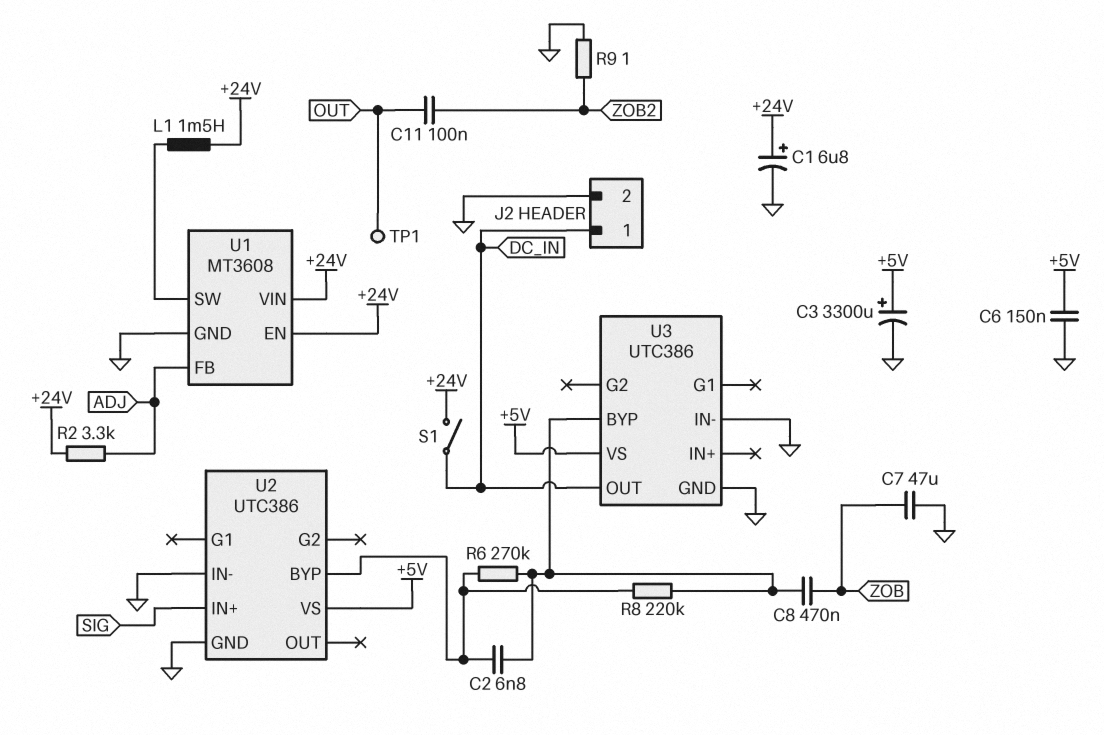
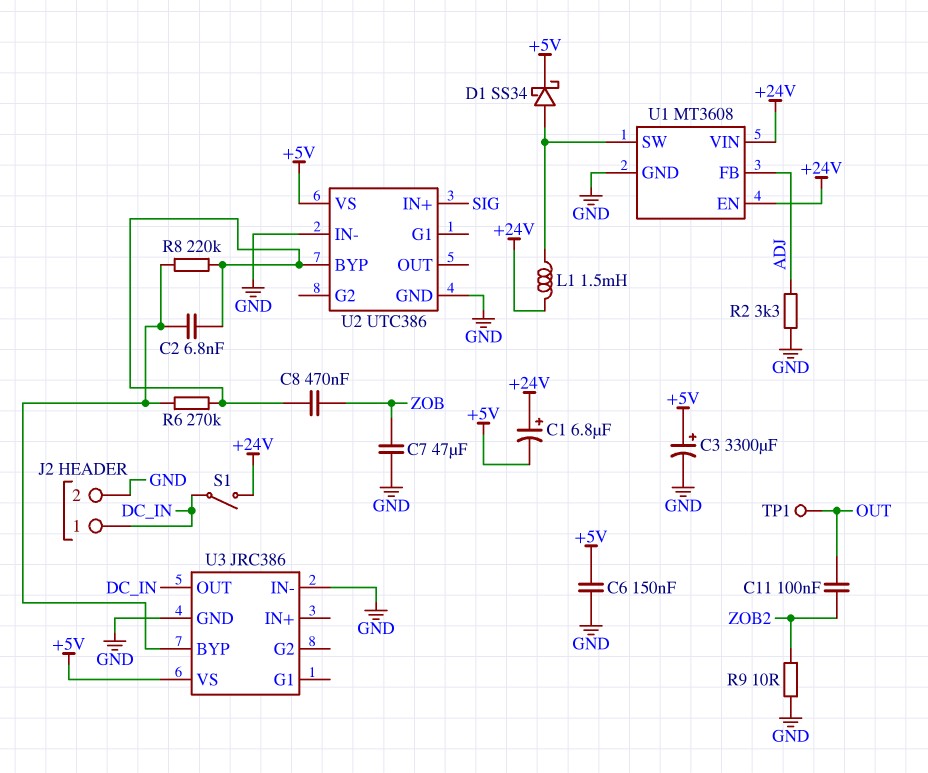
C1: 6.8uF (plus +24V, minus GND) -> 6.8uF (plus +24V, minus +5V)
C8: 470nF (U3/BYP, ZOB) -> 470nF (U2/BYP, ZOB)
D1: none -> schottky SS34 (A U1/SW, K +5V)
R2: 3.3k (+24V, ADJ) -> 3.3k (ADJ, GND)
R9: 1 (GND, ZOB2) -> 10 (GND, ZOB2)
U3: UTC386 -> JRC386

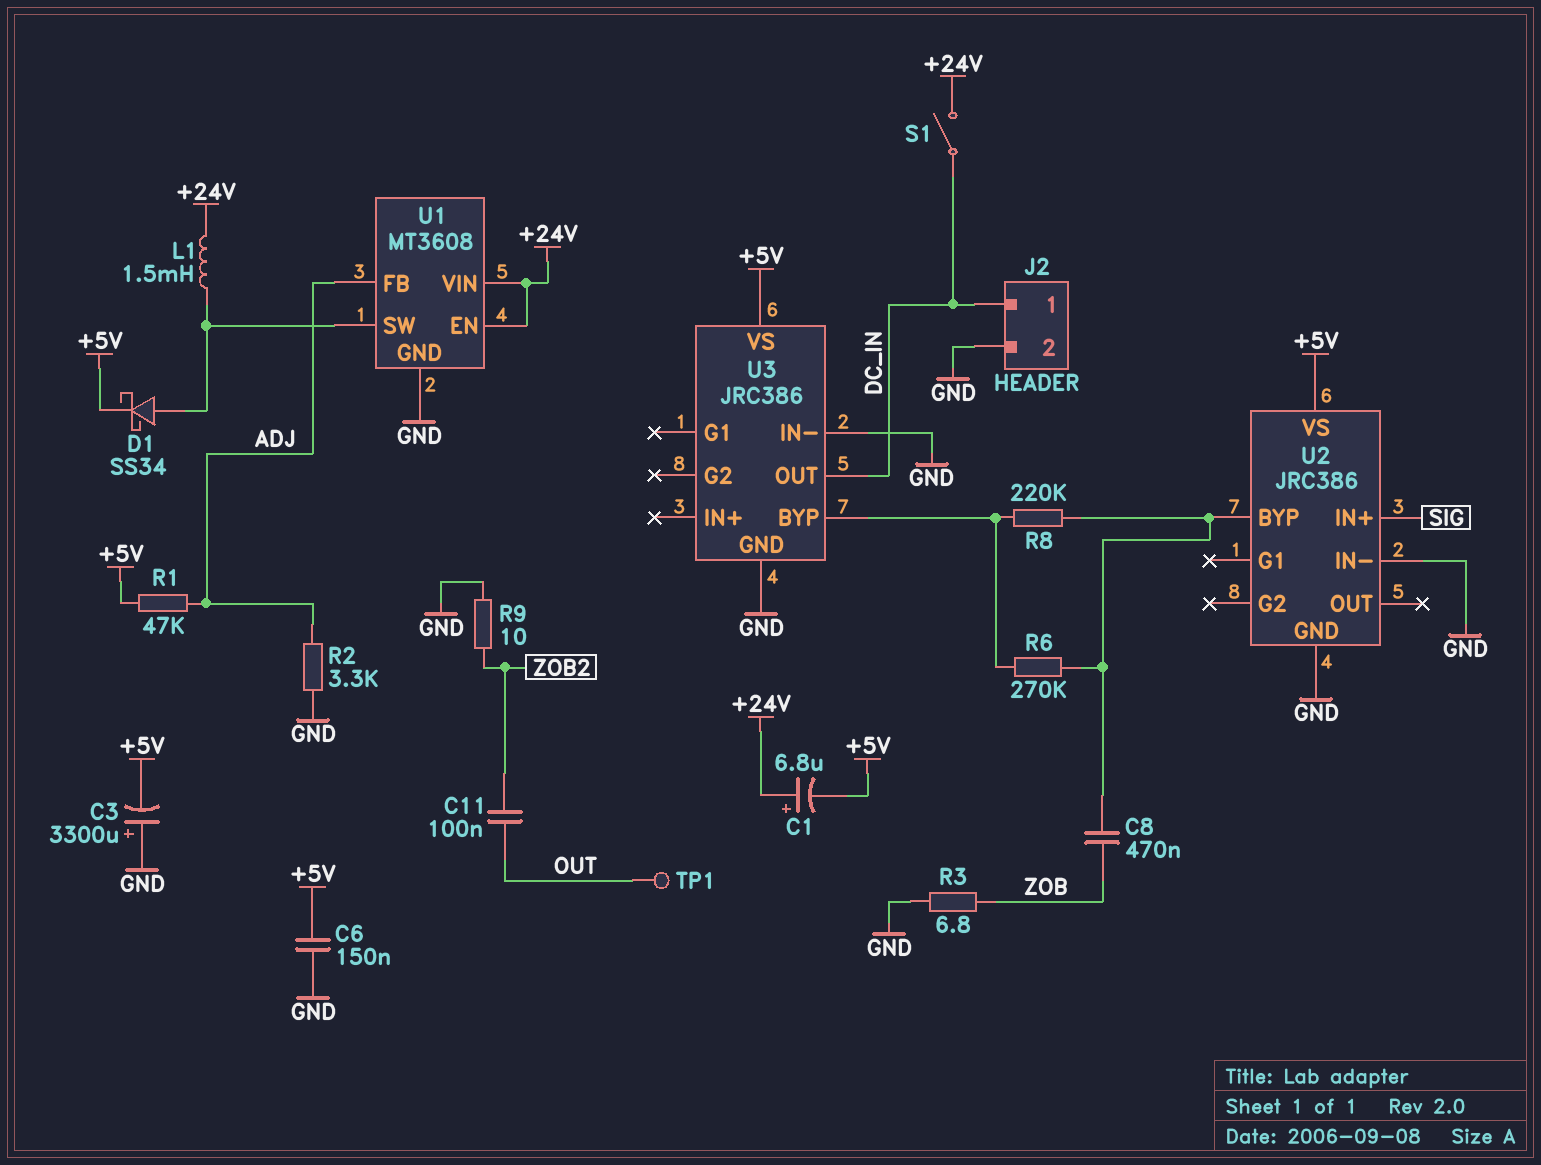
C2: 6.8nF (U2/BYP, U3/BYP) -> none
C3: 3300uF (plus +5V, minus GND) -> 3300uF (plus GND, minus +5V)
C7: 47uF (GND, ZOB) -> none
R1: none -> 47k (+5V, ADJ)
R3: none -> 6.8 (GND, ZOB)
U2: UTC386 -> JRC386

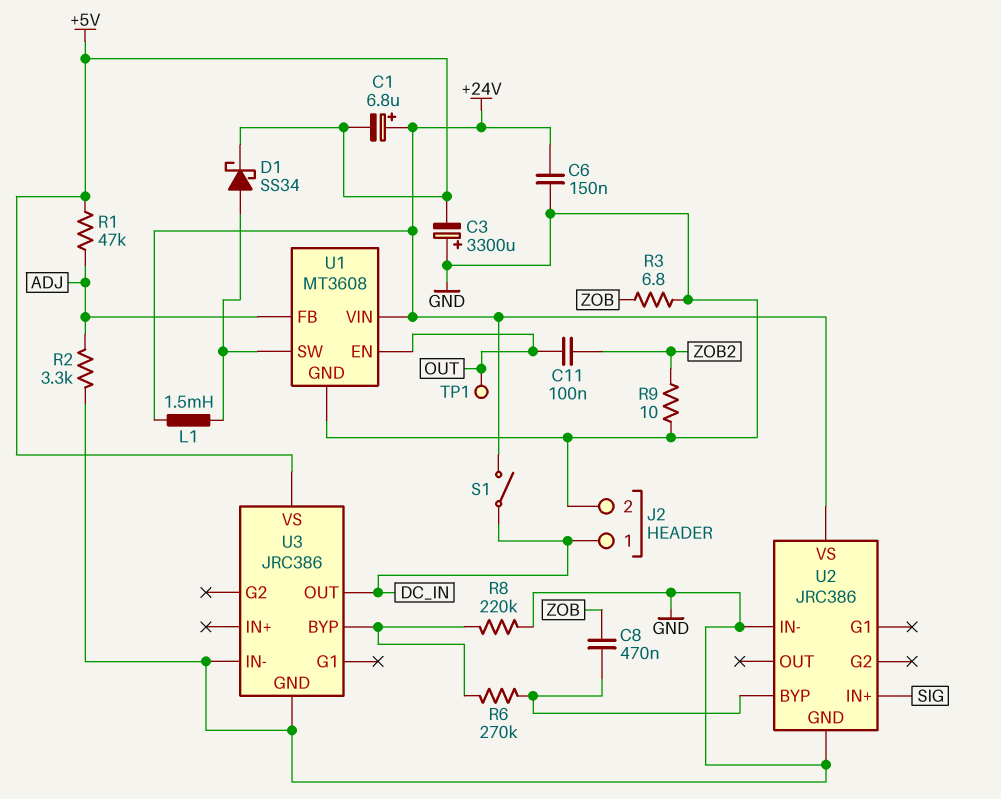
C6: 150nF (+5V, GND) -> 150nF (+24V, GND)
R8: 220k (U2/BYP, U3/BYP) -> 220k (GND, U3/BYP)
U1 pin EN: +24V -> OUT
U2 pin VS: +5V -> +24V

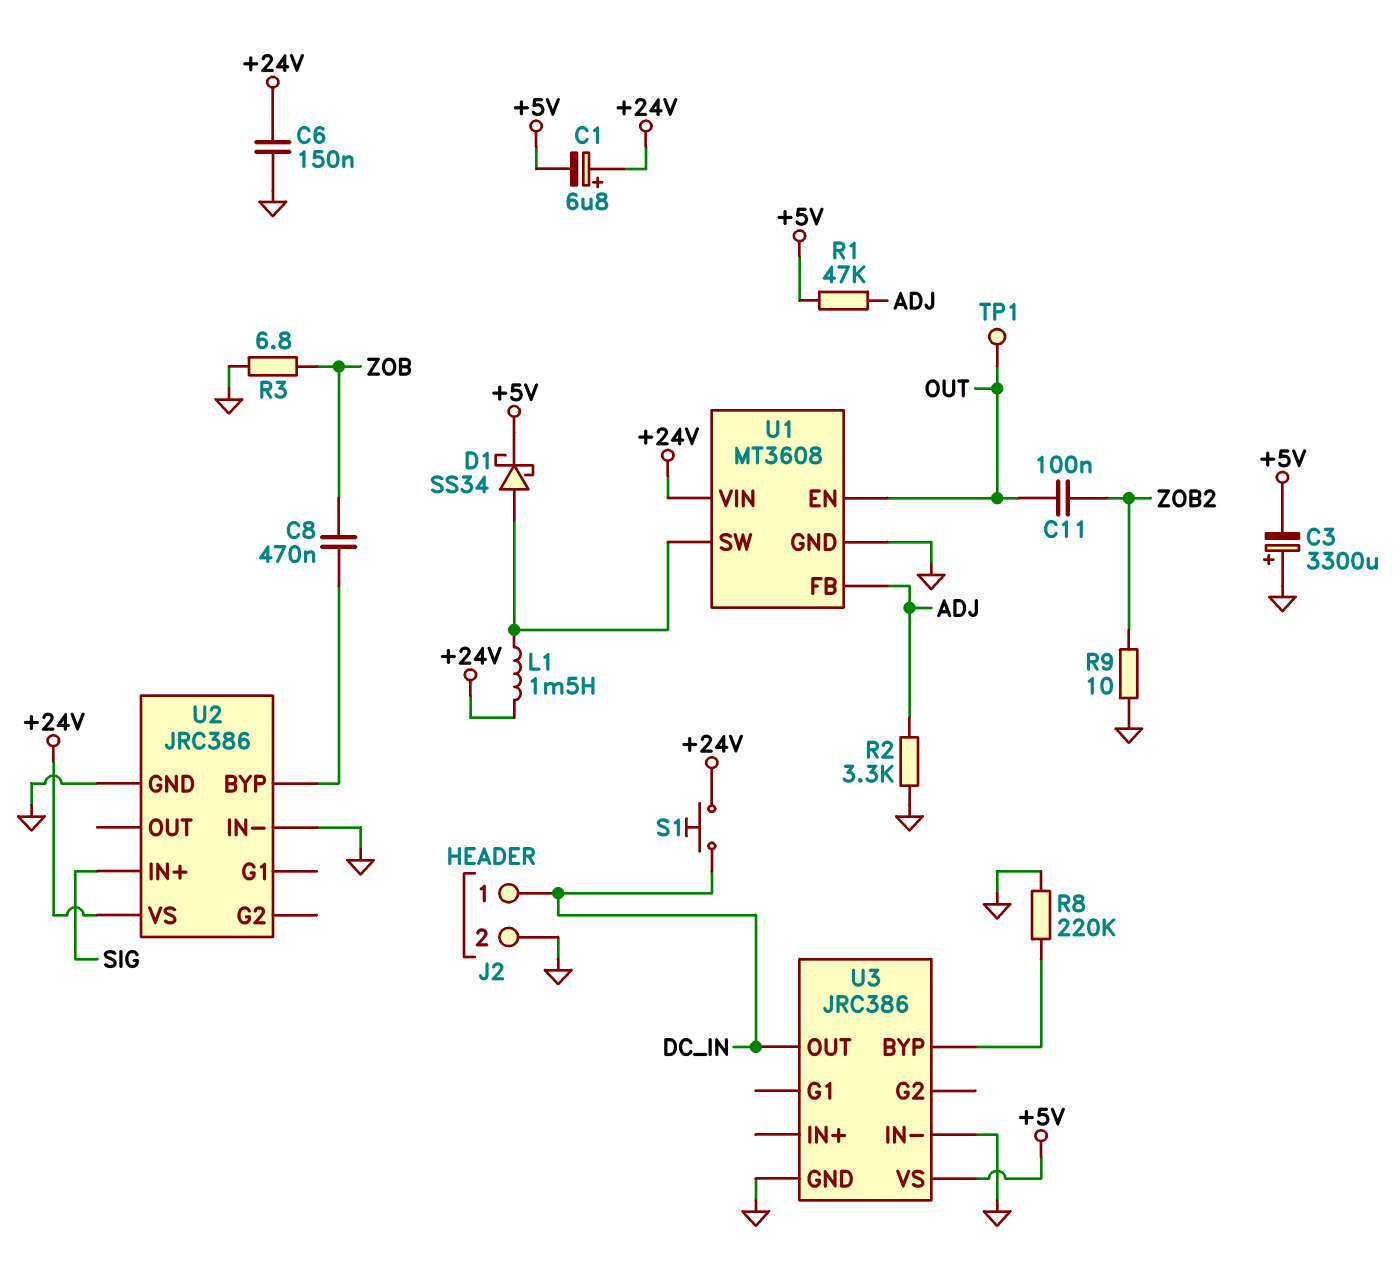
R6: 270k (U2/BYP, U3/BYP) -> none
S1: switch (+24V, DC_IN) -> button (+24V, DC_IN)

